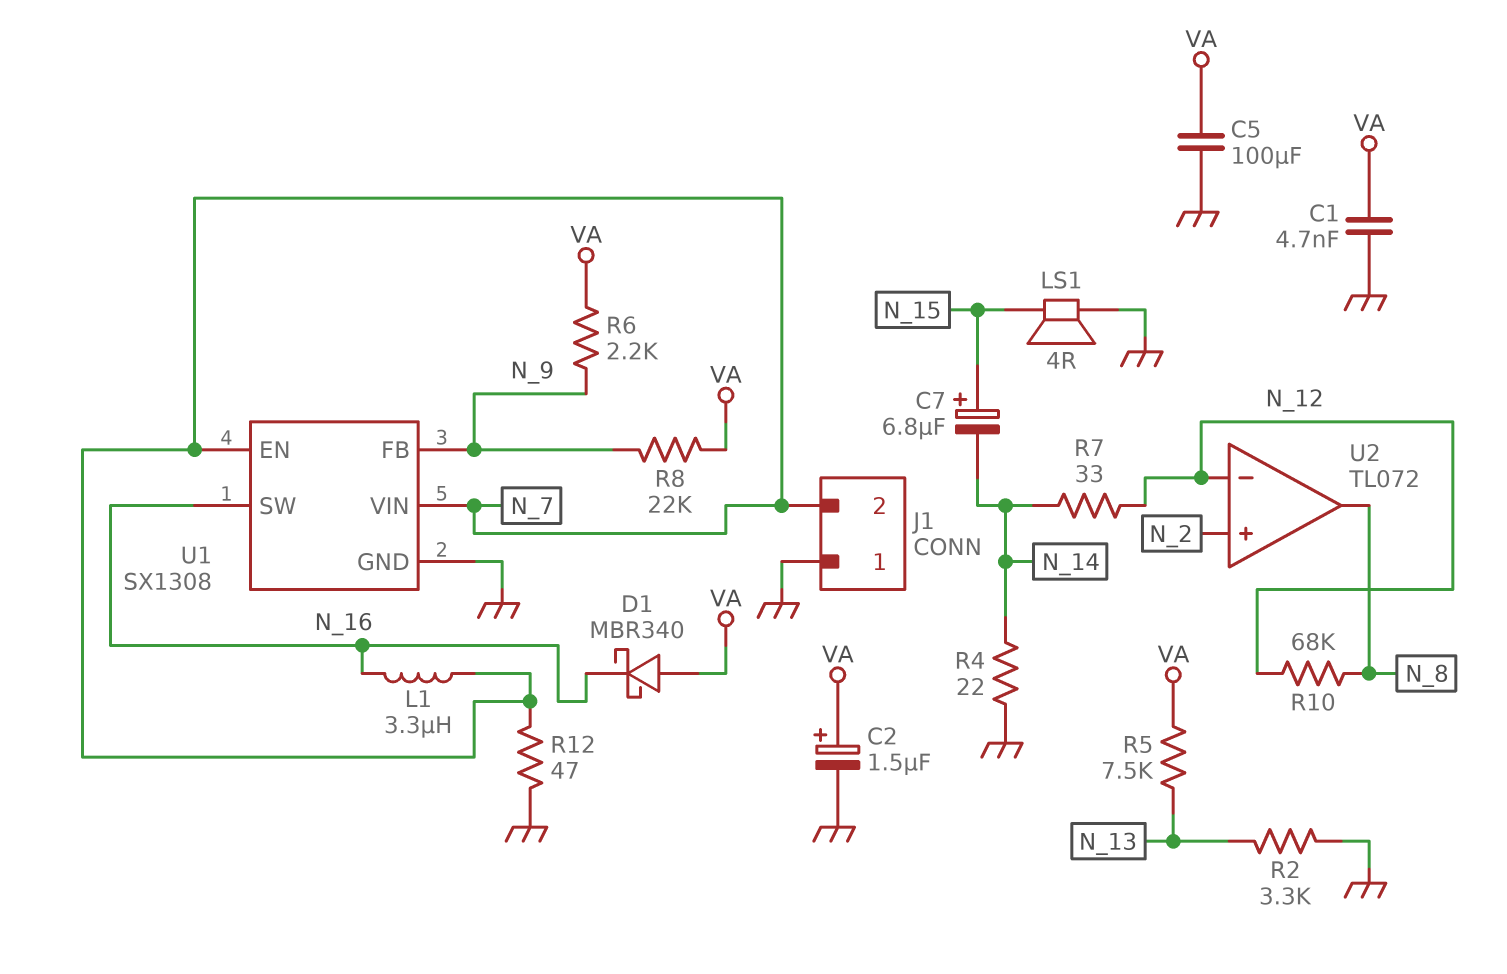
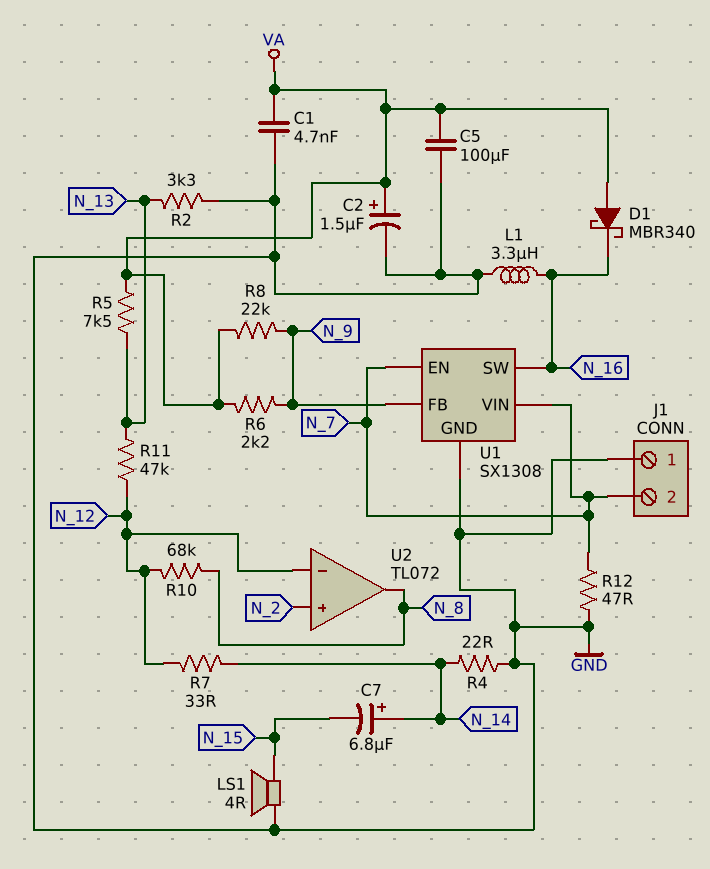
C7: 6.8uF (plus N_15, minus N_14) -> 6.8uF (plus N_14, minus N_15)
L1: 3.3uH (N_7, N_16) -> 3.3uH (GND, N_16)
R11: none -> 47k (N_12, N_13)

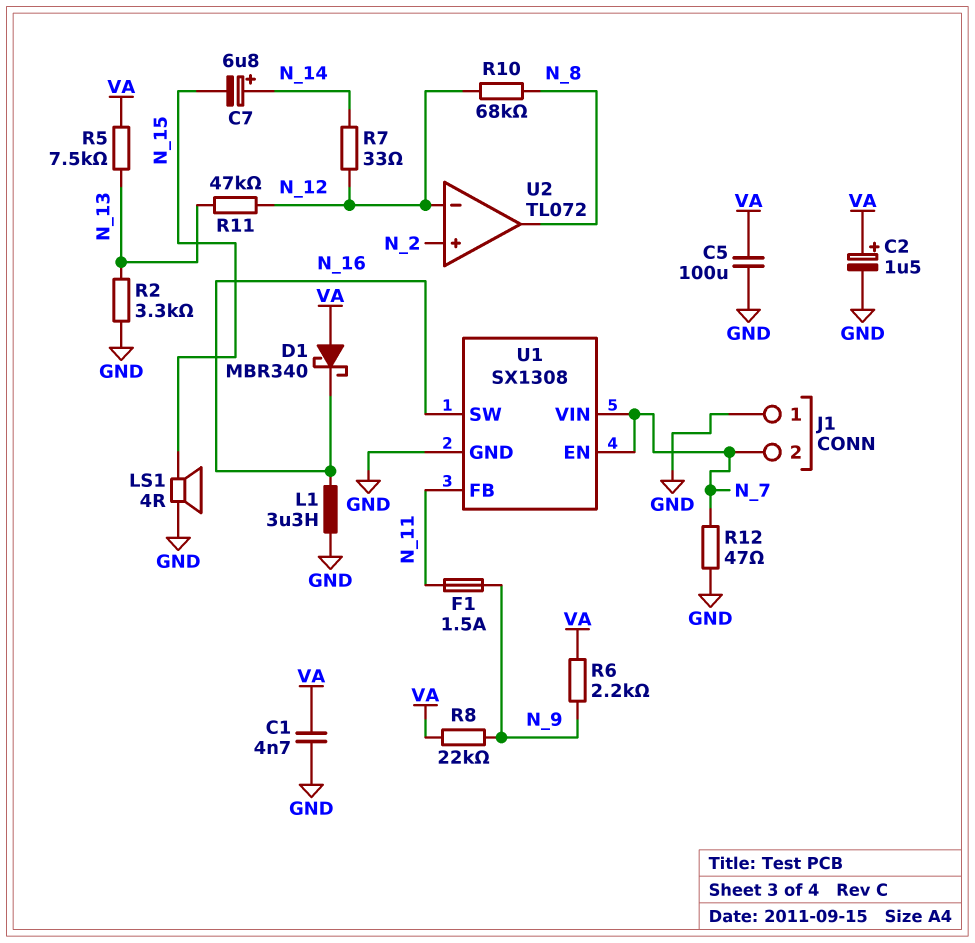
F1: none -> 1.5A (N_9, N_11)
R4: 22 (GND, N_14) -> none
U1 pin FB: N_9 -> N_11

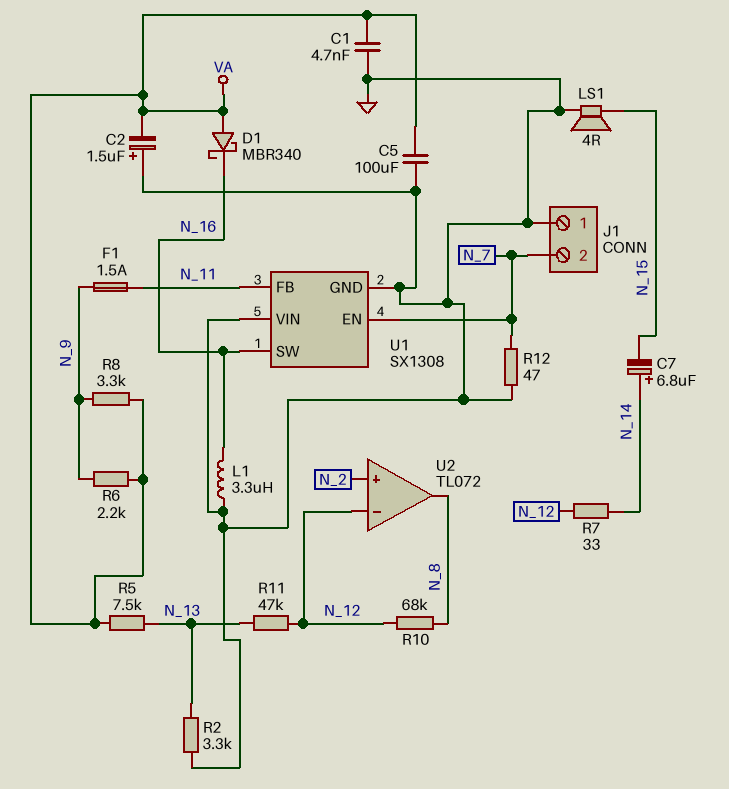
C2: 1.5uF (plus VA, minus GND) -> 1.5uF (plus GND, minus VA)
R8: 22k (N_9, VA) -> 3.3k (N_9, VA)
U1 pin VIN: N_7 -> GND

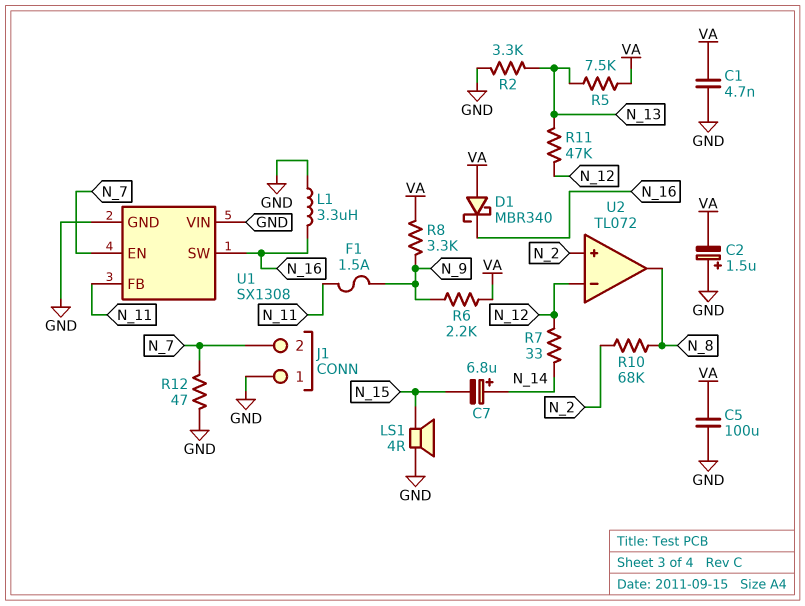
R10: 68k (N_8, N_12) -> 68k (N_2, N_8)

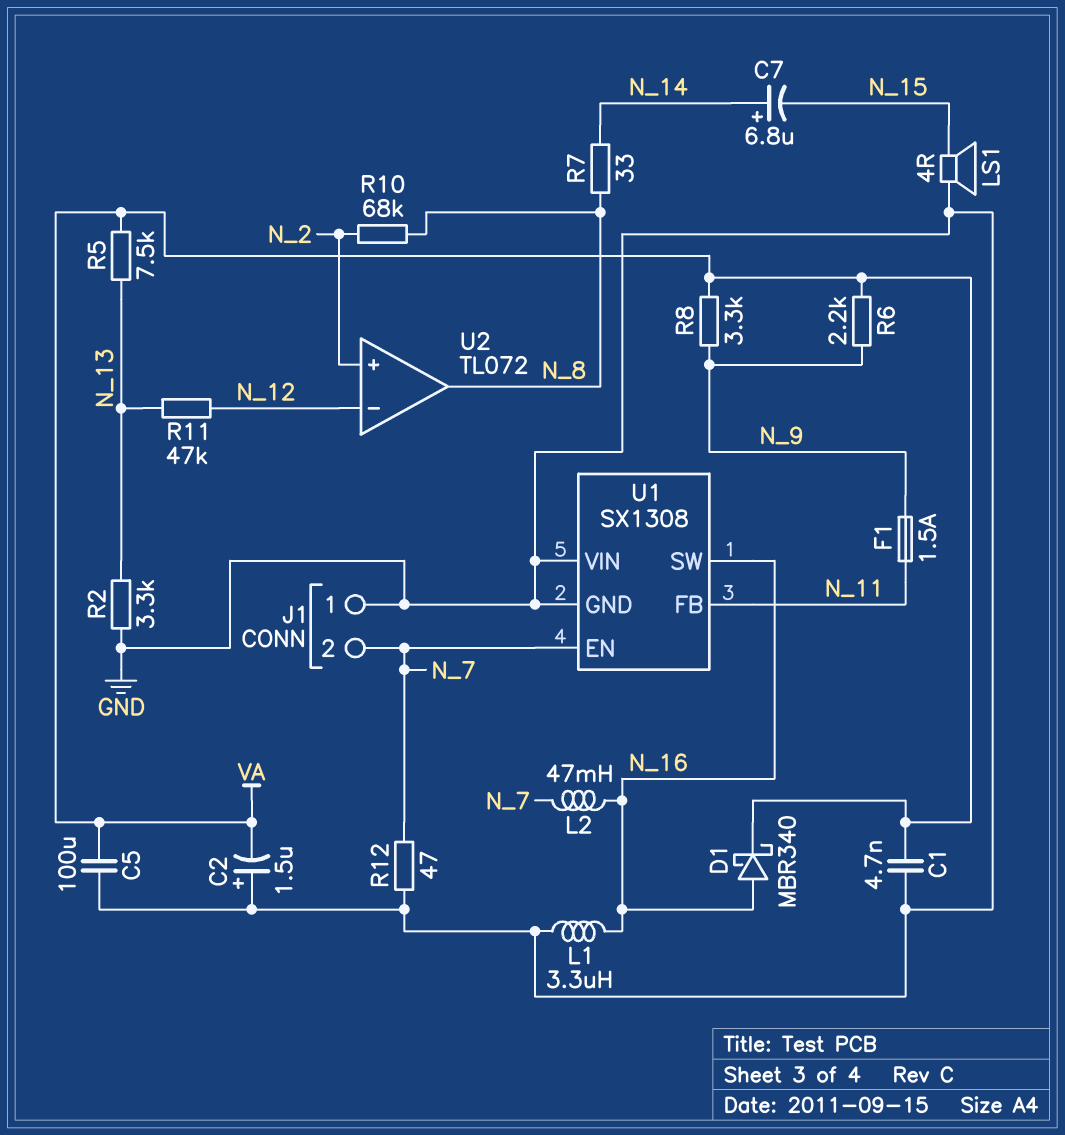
D1: schottky MBR340 (A VA, K N_16) -> schottky MBR340 (A N_16, K VA)
L2: none -> 47mH (N_7, N_16)
R7: 33 (N_12, N_14) -> 33 (N_8, N_14)

